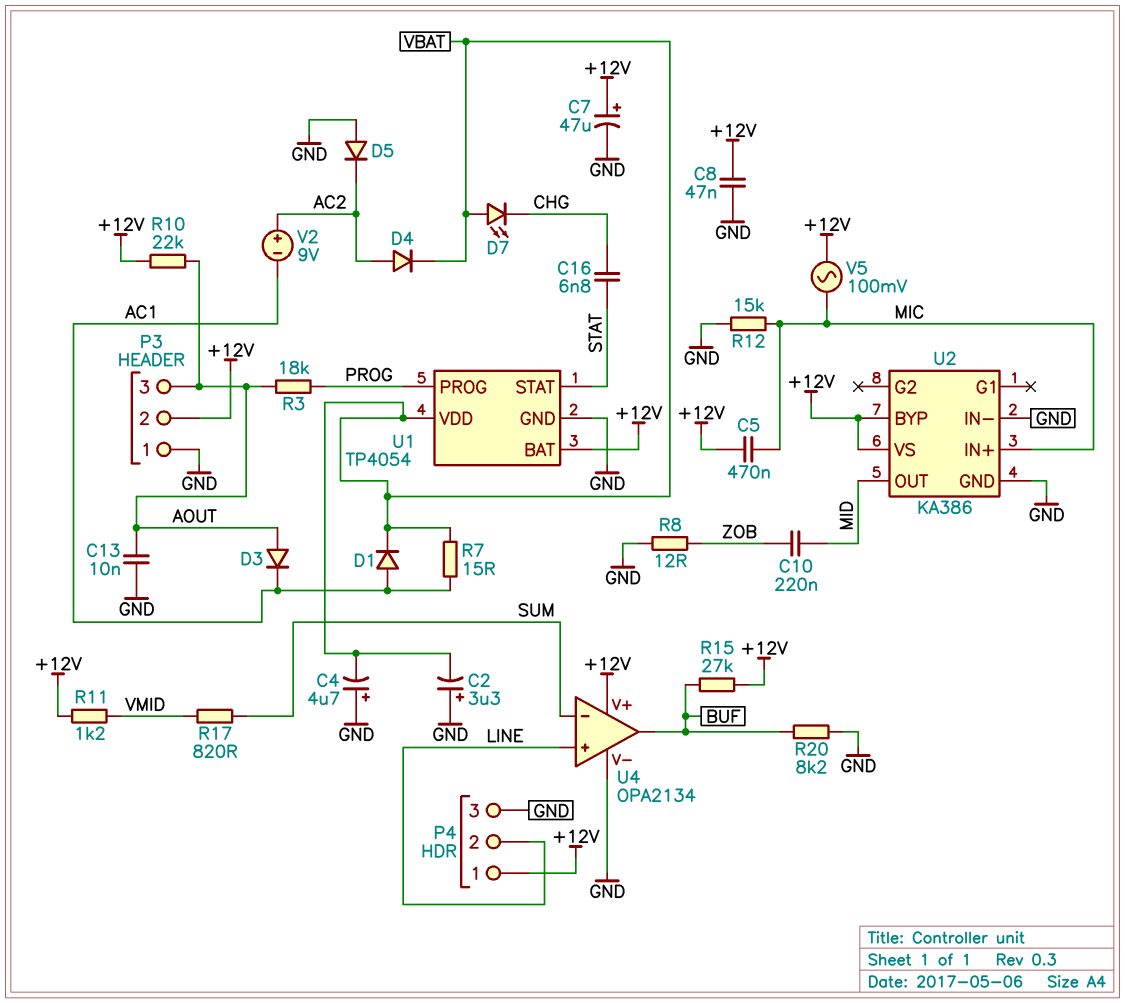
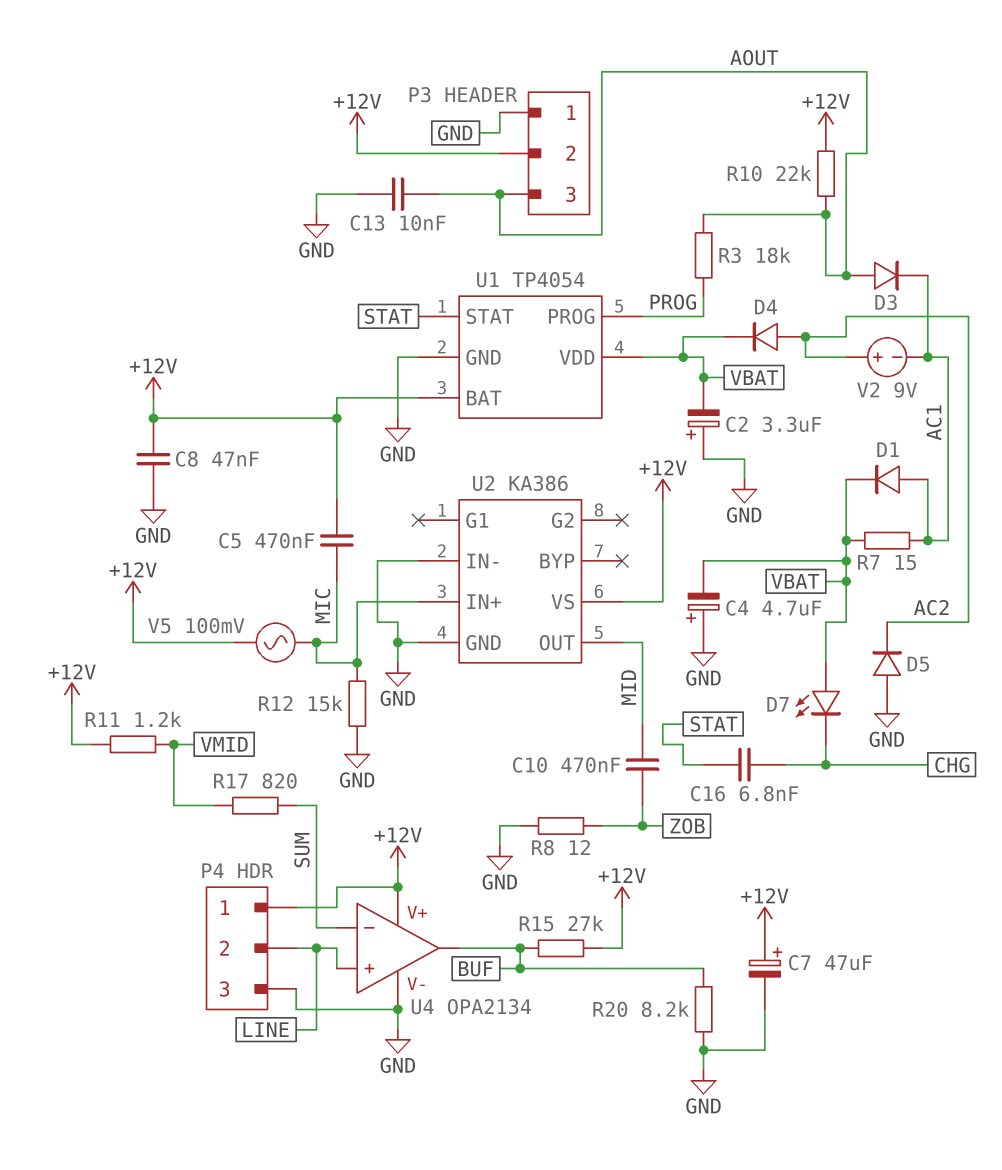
C10: 220nF (MID, ZOB) -> 470nF (MID, ZOB)
U2 pin BYP: +12V -> none

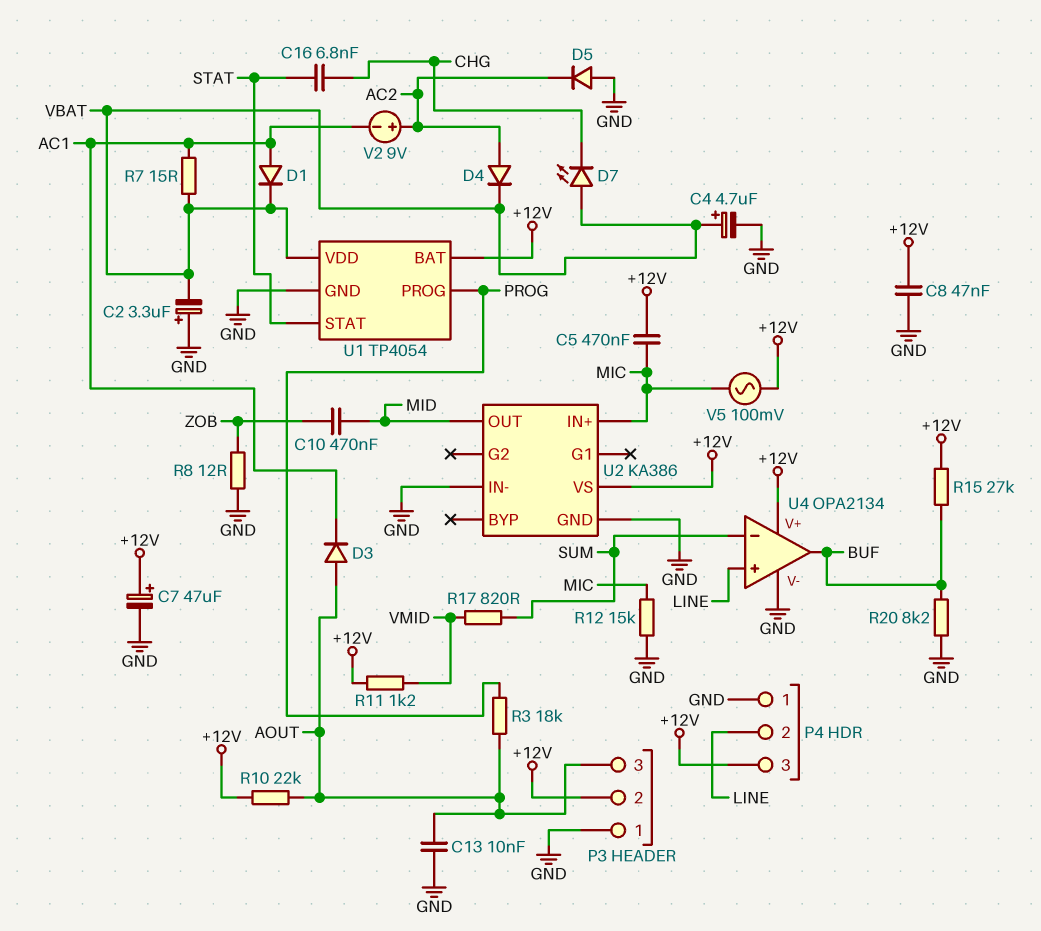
C4: 4.7uF (plus GND, minus VBAT) -> 4.7uF (plus VBAT, minus GND)
P4 pin 1: +12V -> GND
P4 pin 3: GND -> +12V

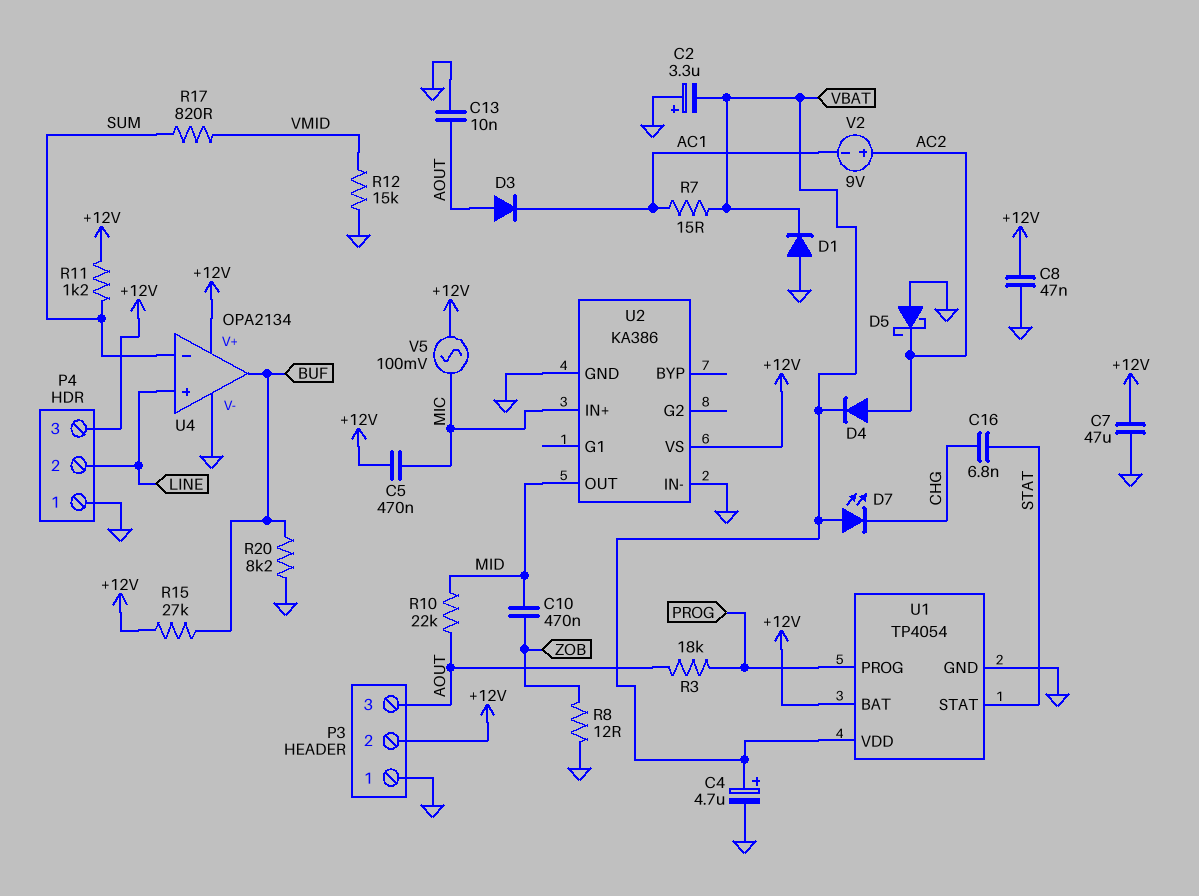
C7: 47uF (plus +12V, minus GND) -> 47uF (+12V, GND)
D1: diode (A AC1, K VBAT) -> diode (A GND, K VBAT)
D5: diode (A GND, K AC2) -> schottky (A GND, K AC2)
R10: 22k (+12V, AOUT) -> 22k (AOUT, MID)
R11: 1.2k (+12V, VMID) -> 1.2k (+12V, SUM)
R12: 15k (GND, MIC) -> 15k (GND, VMID)

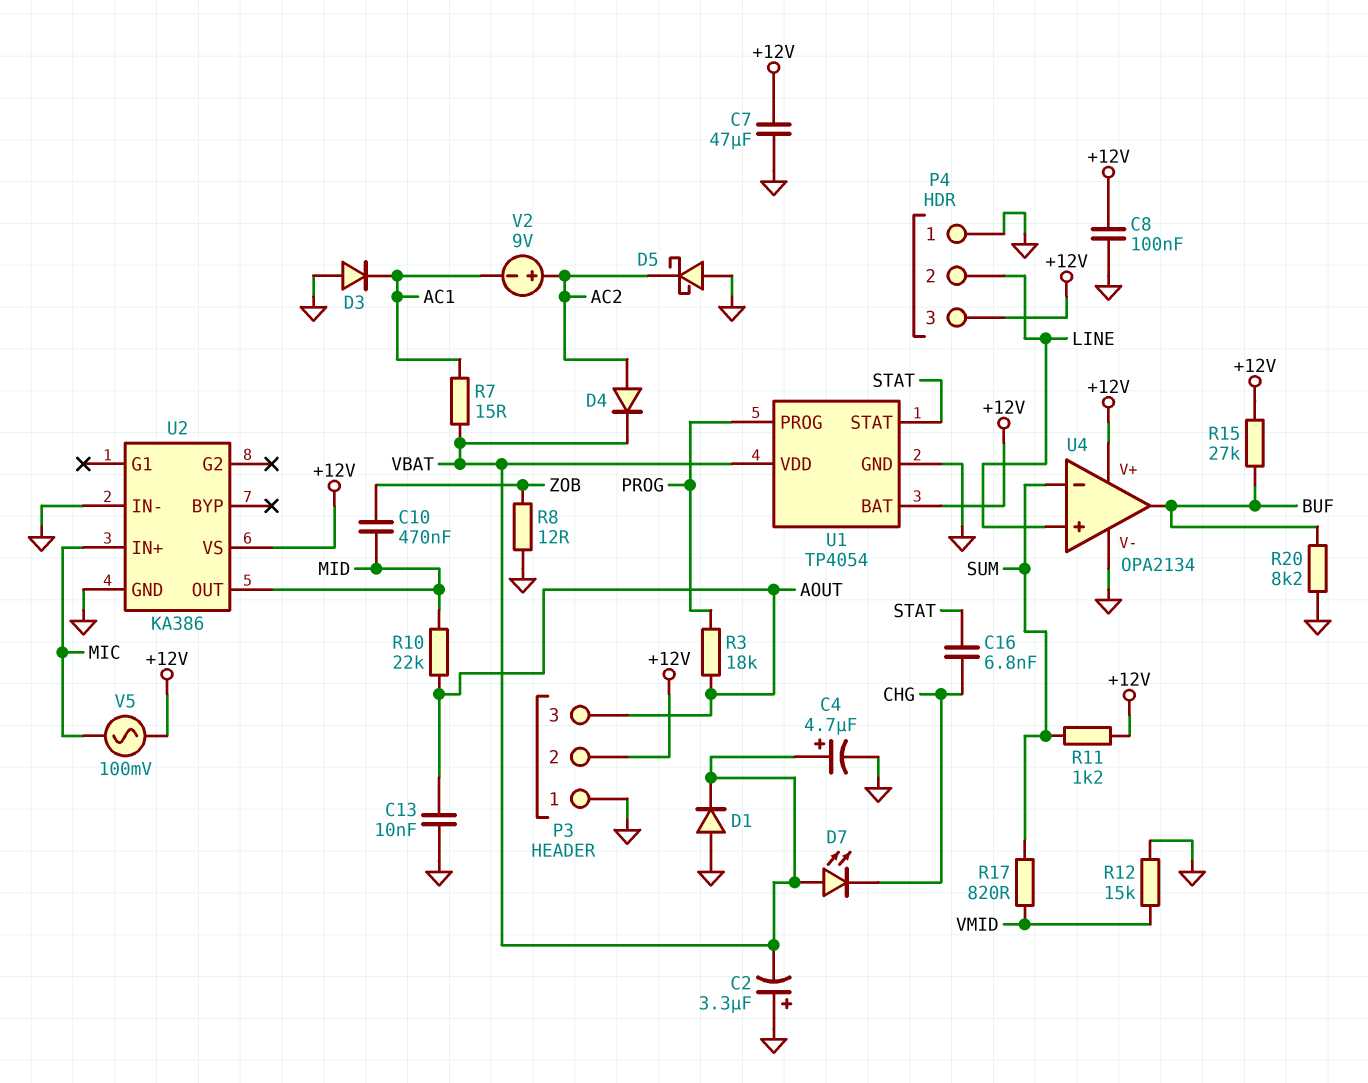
C5: 470nF (+12V, MIC) -> none
C8: 47nF (+12V, GND) -> 100nF (+12V, GND)
D3: diode (A AOUT, K AC1) -> diode (A GND, K AC1)

